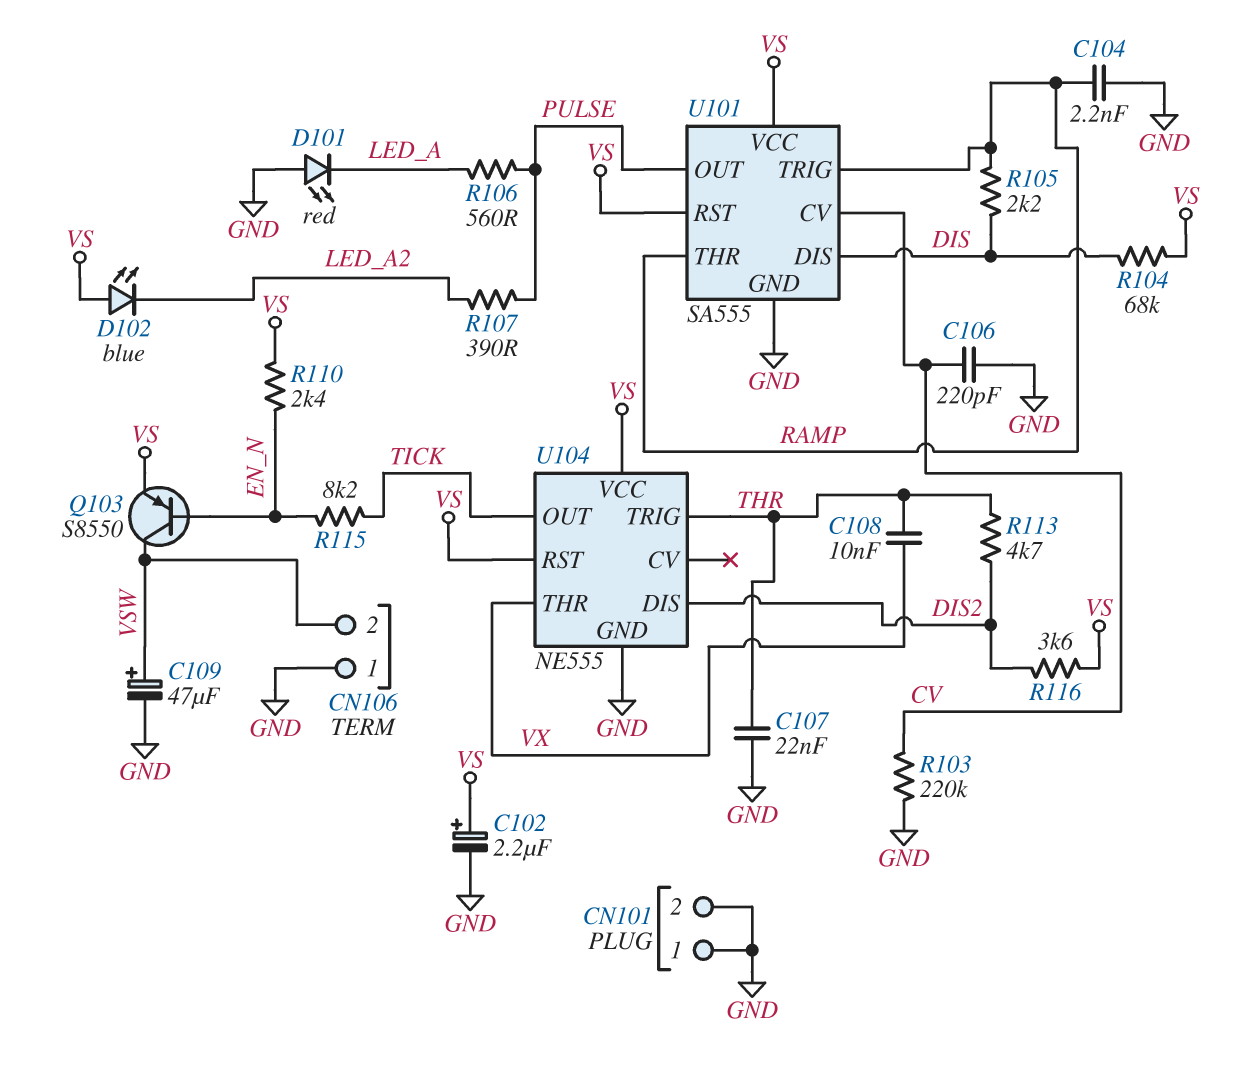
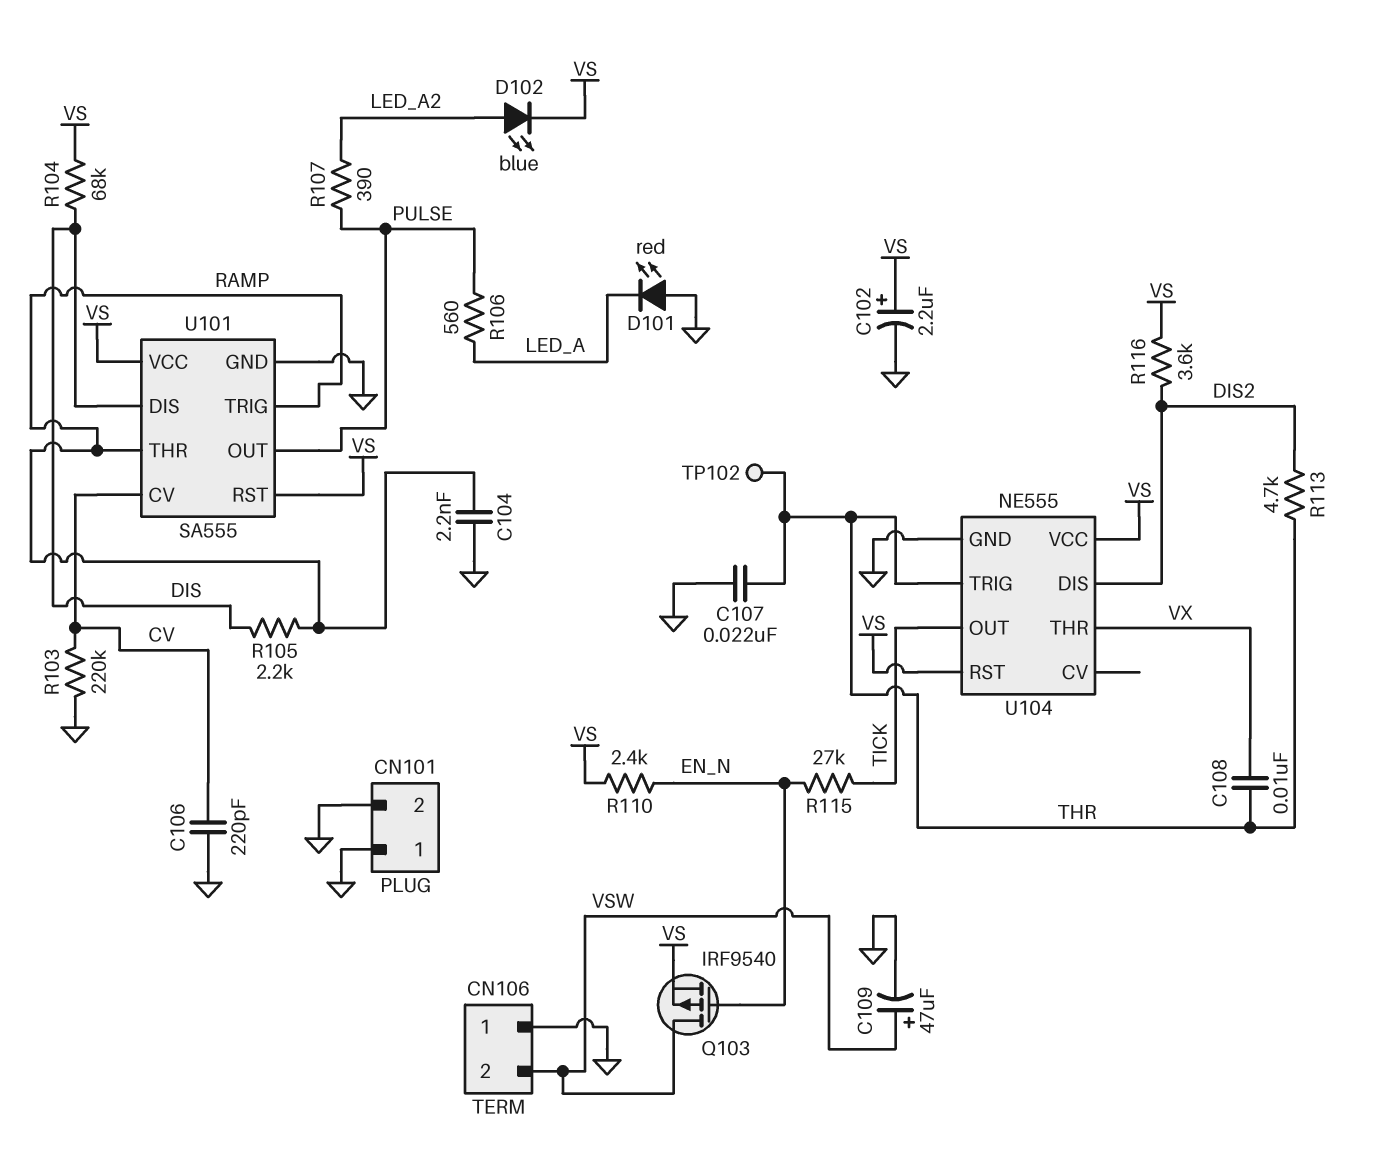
D102: LED blue (A VS, K LED_A2) -> LED blue (A LED_A2, K VS)
Q103: PNP S8550 (B EN_N, C VSW, E VS) -> PMOS IRF9540 (G EN_N, D VSW, S VS)
R115: 8.2k (EN_N, TICK) -> 27k (EN_N, TICK)
TP102: none -> test point (THR)

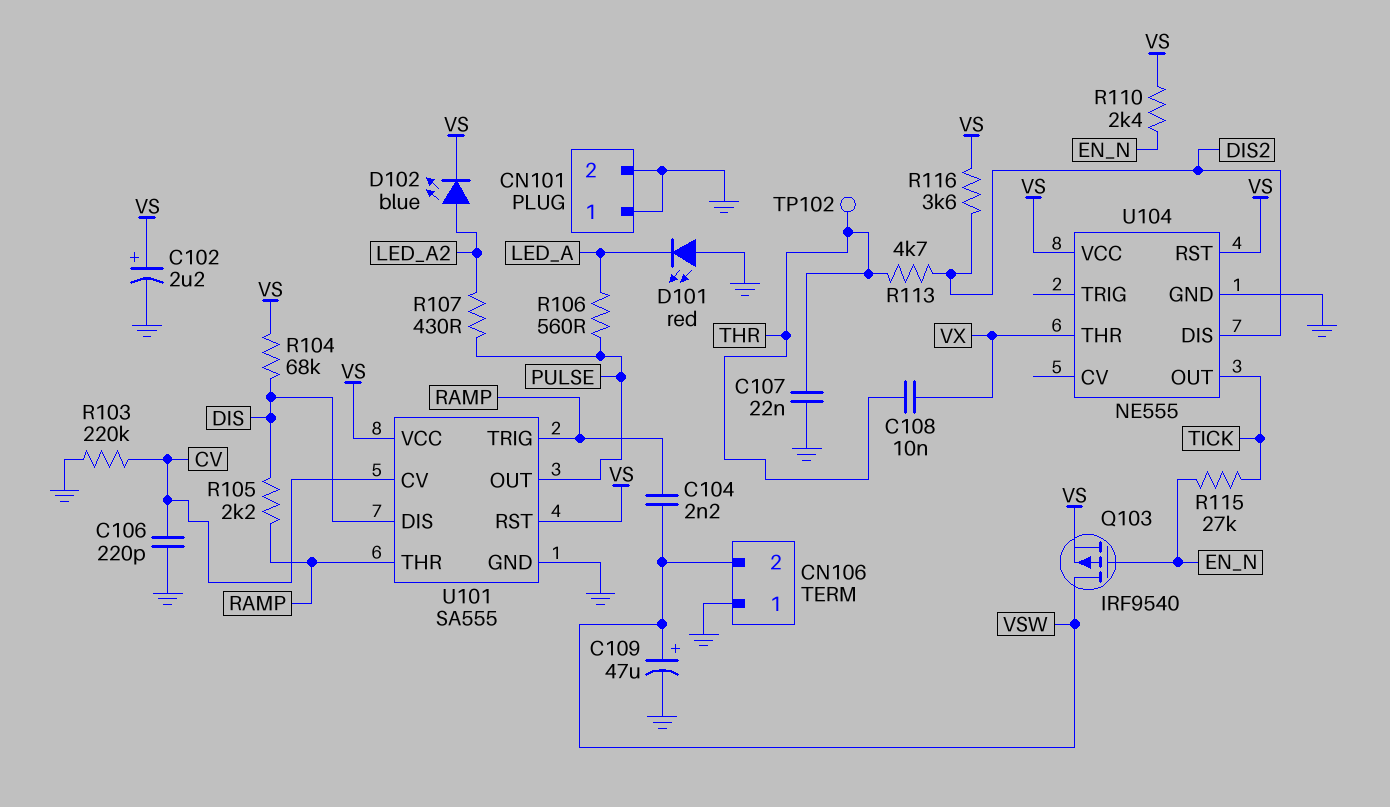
C104: 2.2nF (GND, RAMP) -> 2.2nF (RAMP, VSW)
R107: 390 (LED_A2, PULSE) -> 430 (LED_A2, PULSE)
U104 pin TRIG: THR -> none

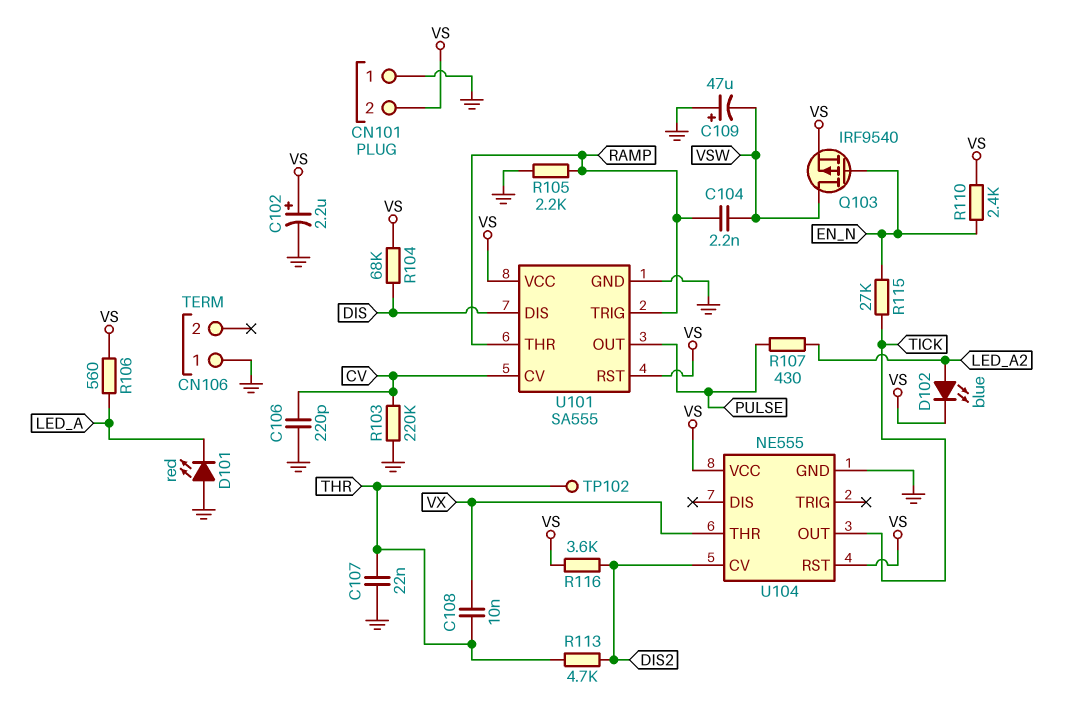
C109: 47uF (plus VSW, minus GND) -> 47uF (plus GND, minus VSW)
CN101 pin 2: GND -> VS
CN106 pin 2: VSW -> none
R105: 2.2k (DIS, RAMP) -> 2.2k (GND, RAMP)
R106: 560 (LED_A, PULSE) -> 560 (LED_A, VS)
U104 pin CV: none -> DIS2
U104 pin DIS: DIS2 -> none

